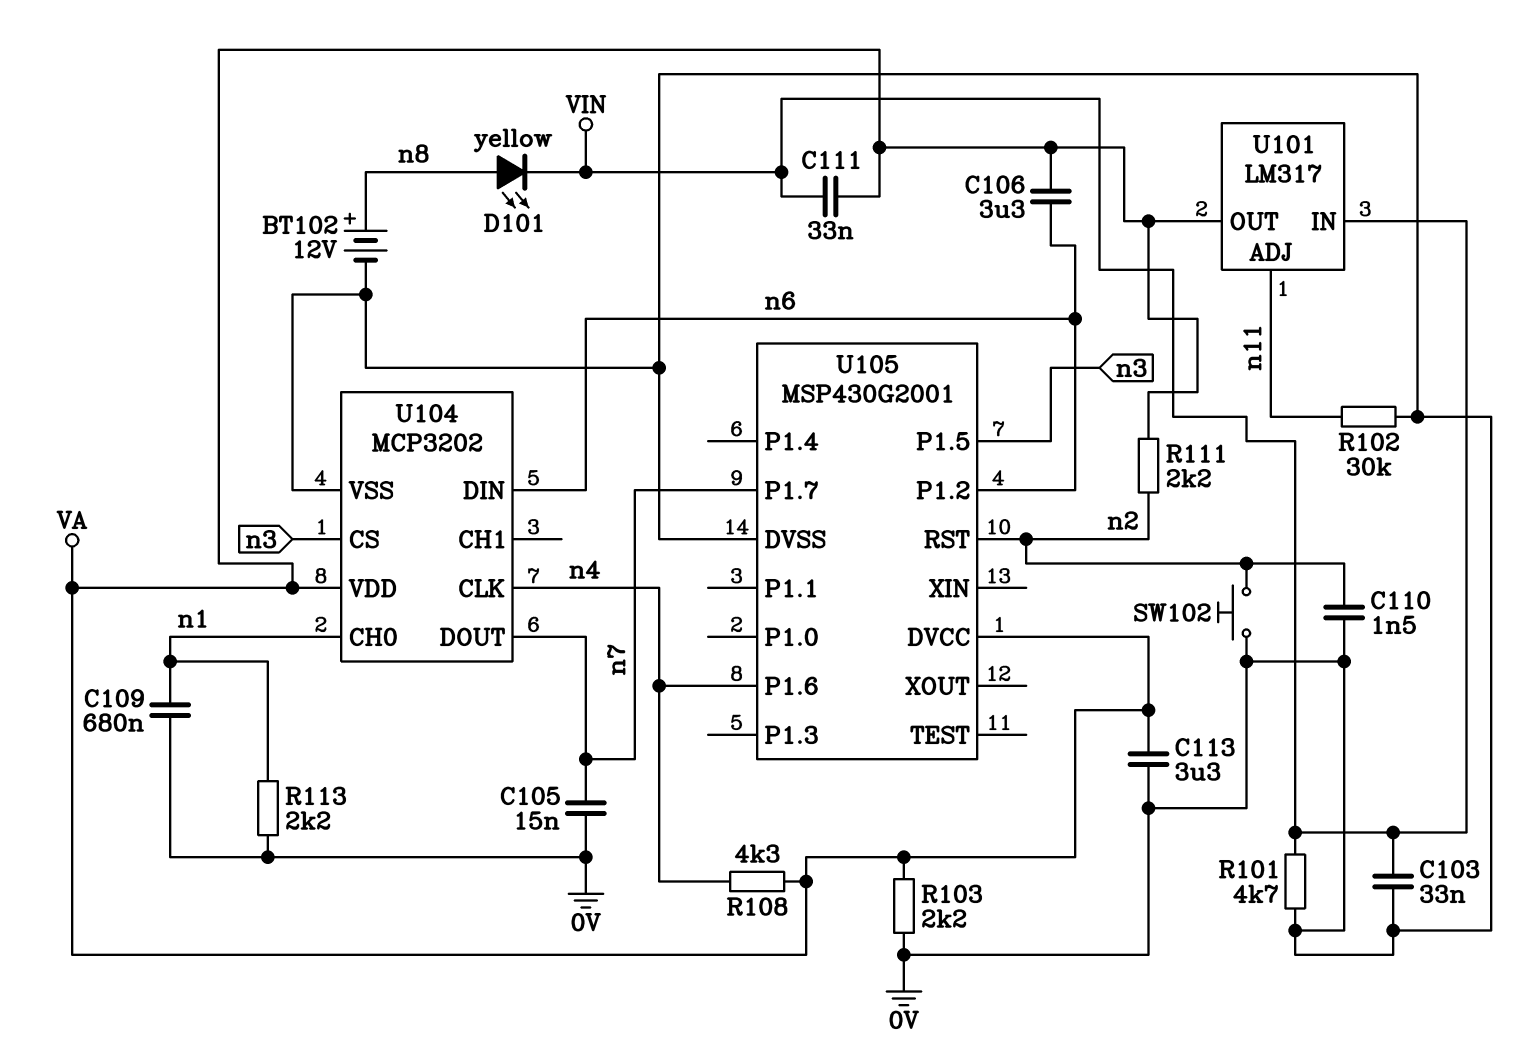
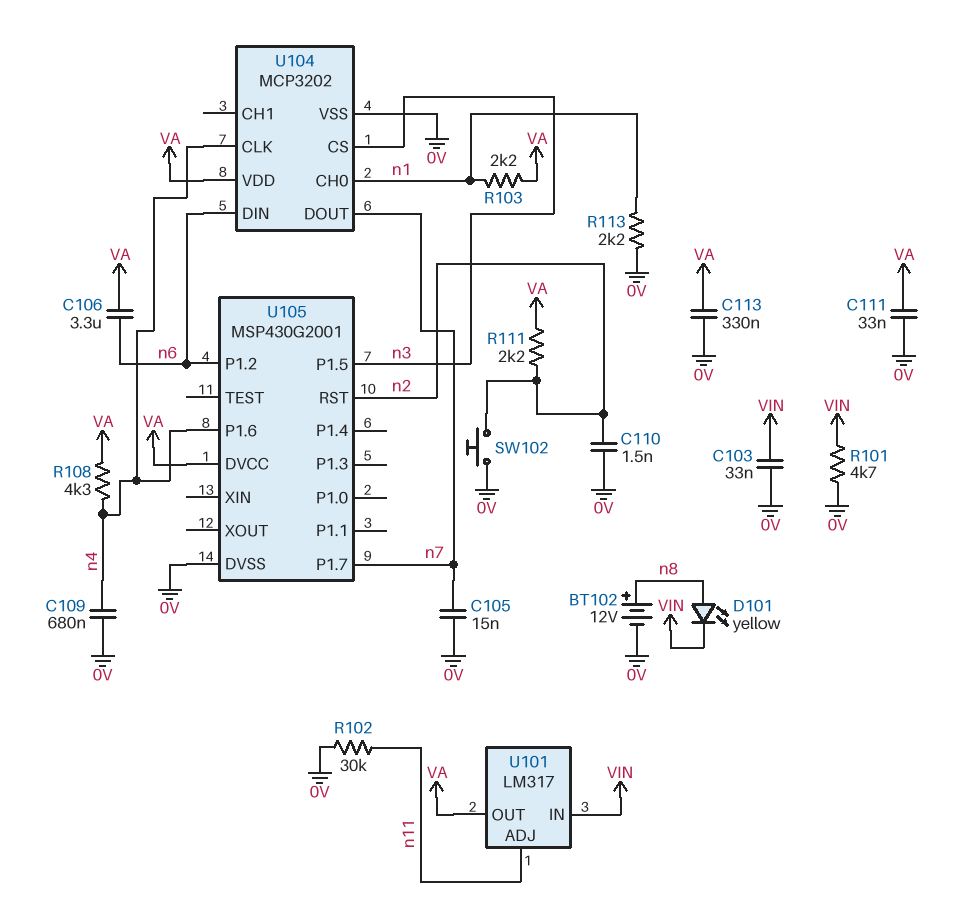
C109: 680nF (0V, n1) -> 680nF (0V, n4)
C111: 33nF (VA, VIN) -> 33nF (0V, VA)
C113: 3.3uF (0V, VA) -> 330nF (0V, VA)
R103: 2.2k (0V, VA) -> 2.2k (VA, n1)

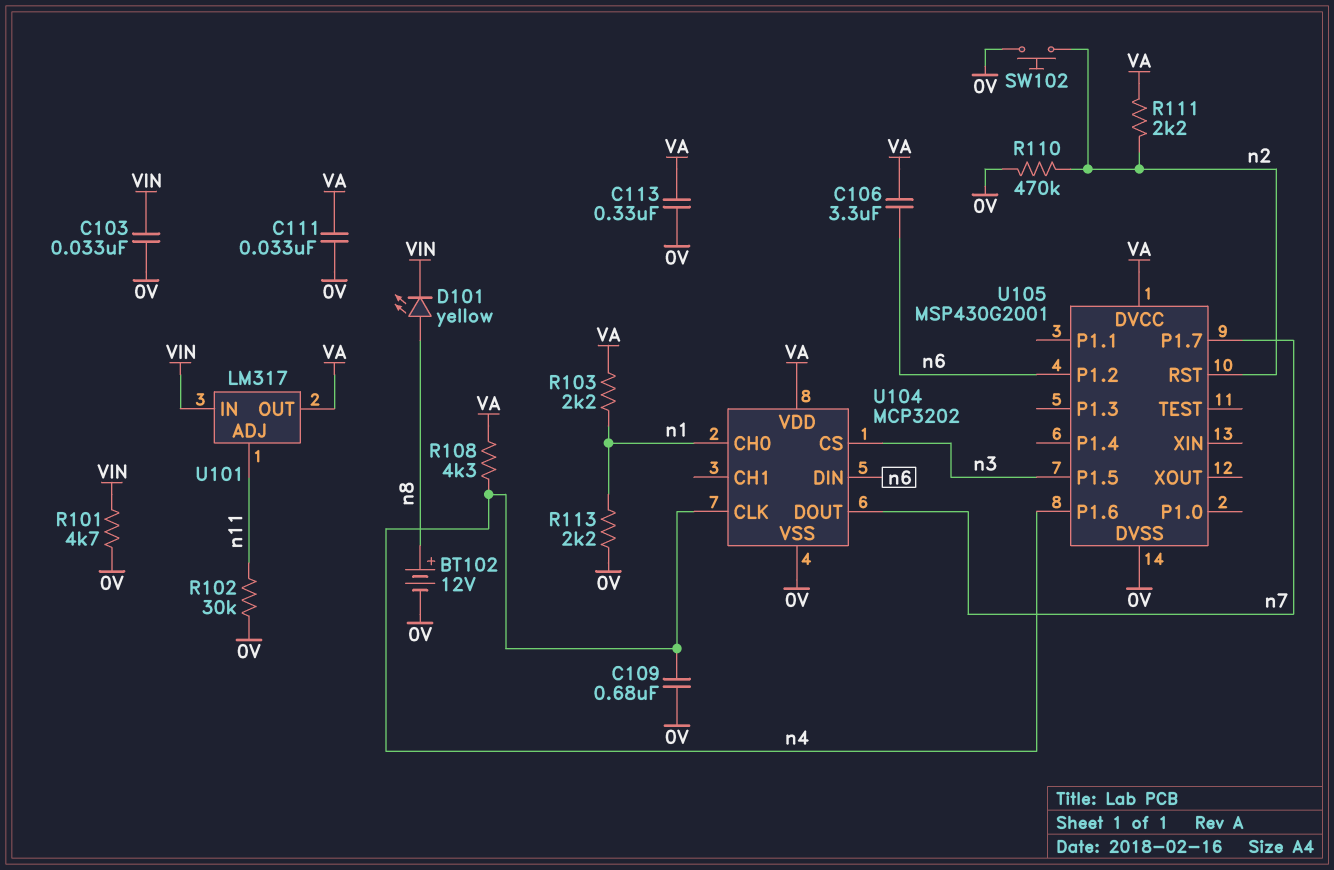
C105: 15nF (0V, n7) -> none
C110: 1.5nF (0V, n2) -> none
R110: none -> 470k (0V, n2)

